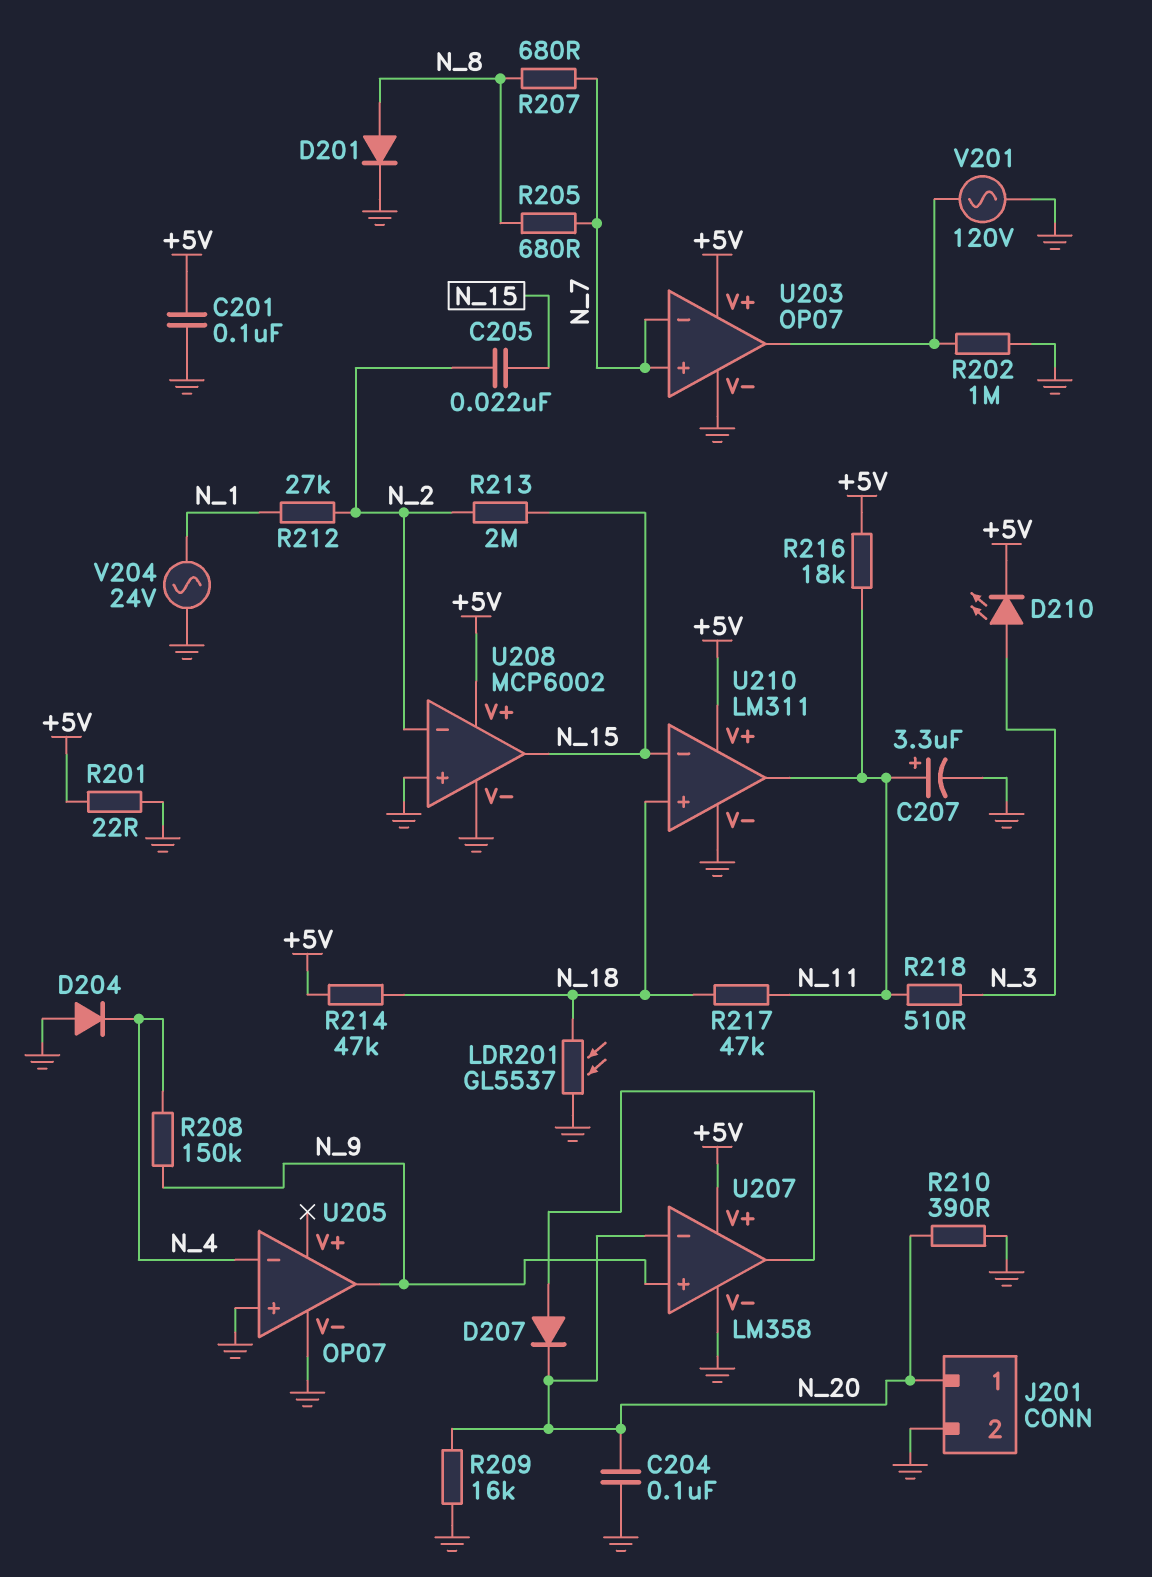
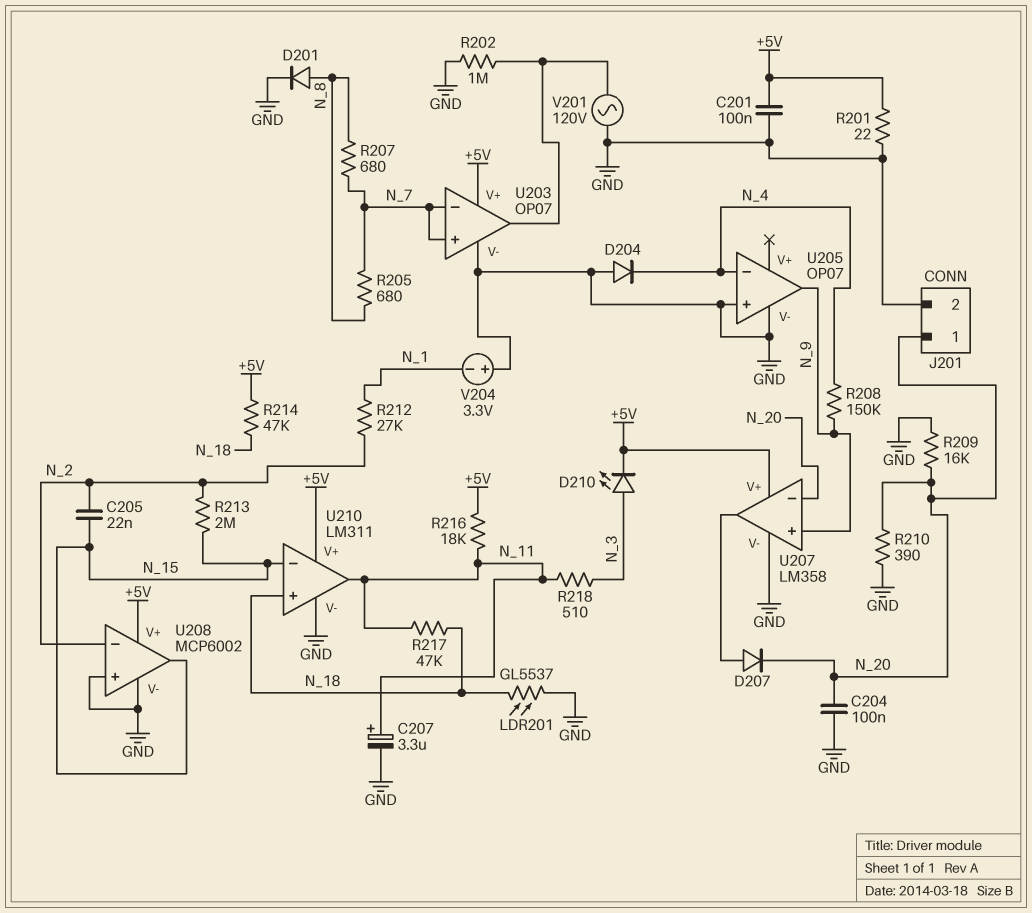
V204: AC 24V (GND, N_1) -> 3.3V (plus GND, minus N_1)

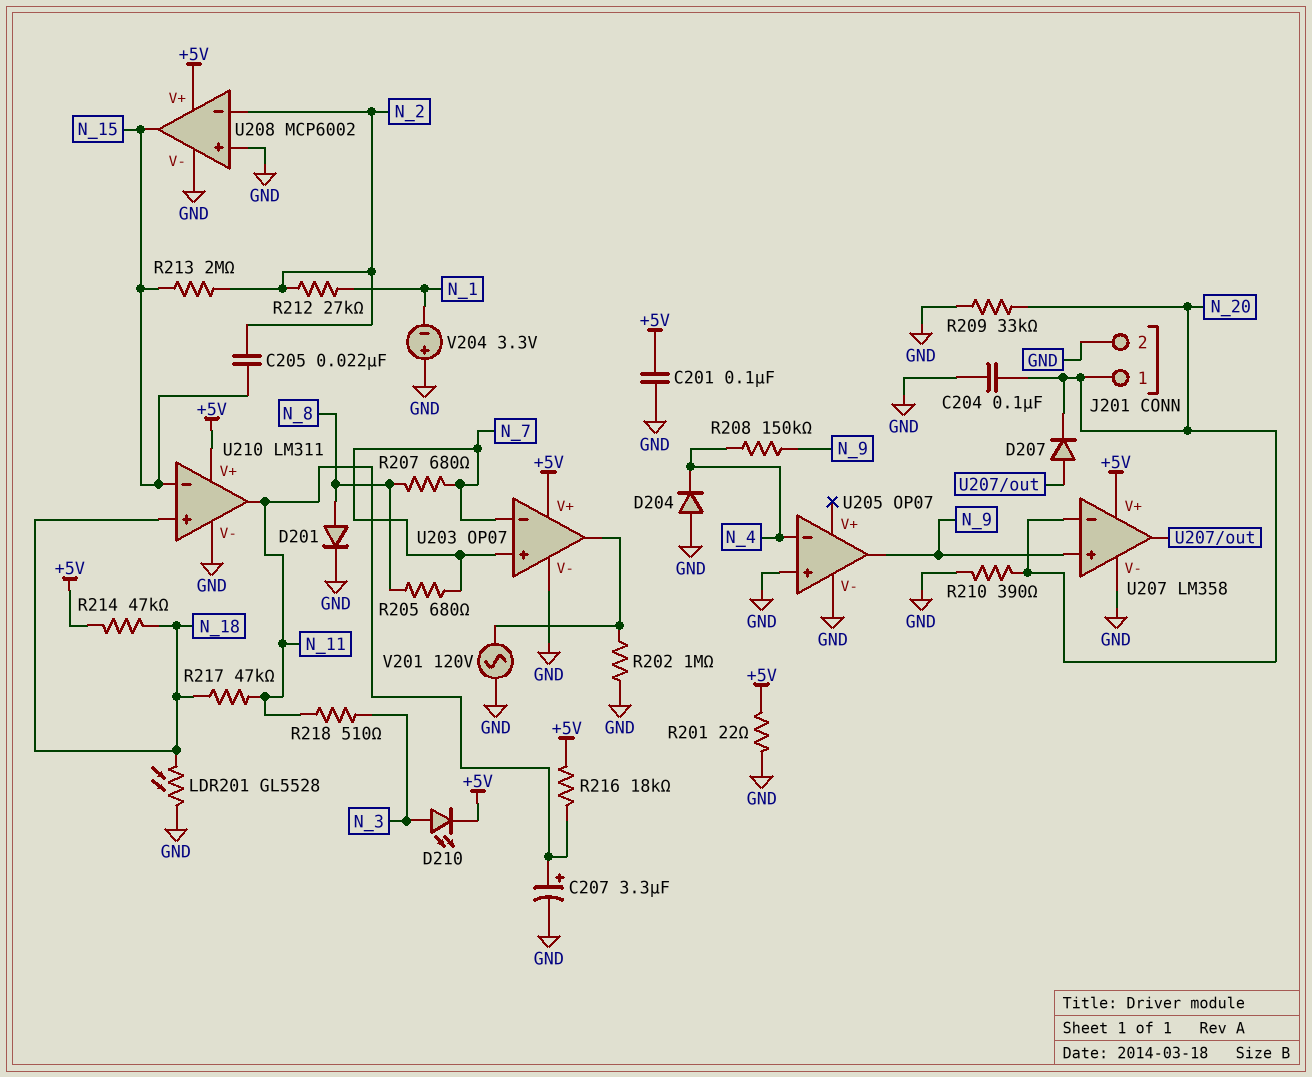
LDR201: GL5537 (GND, N_18) -> GL5528 (GND, N_18)
R209: 16k (GND, N_20) -> 33k (GND, N_20)

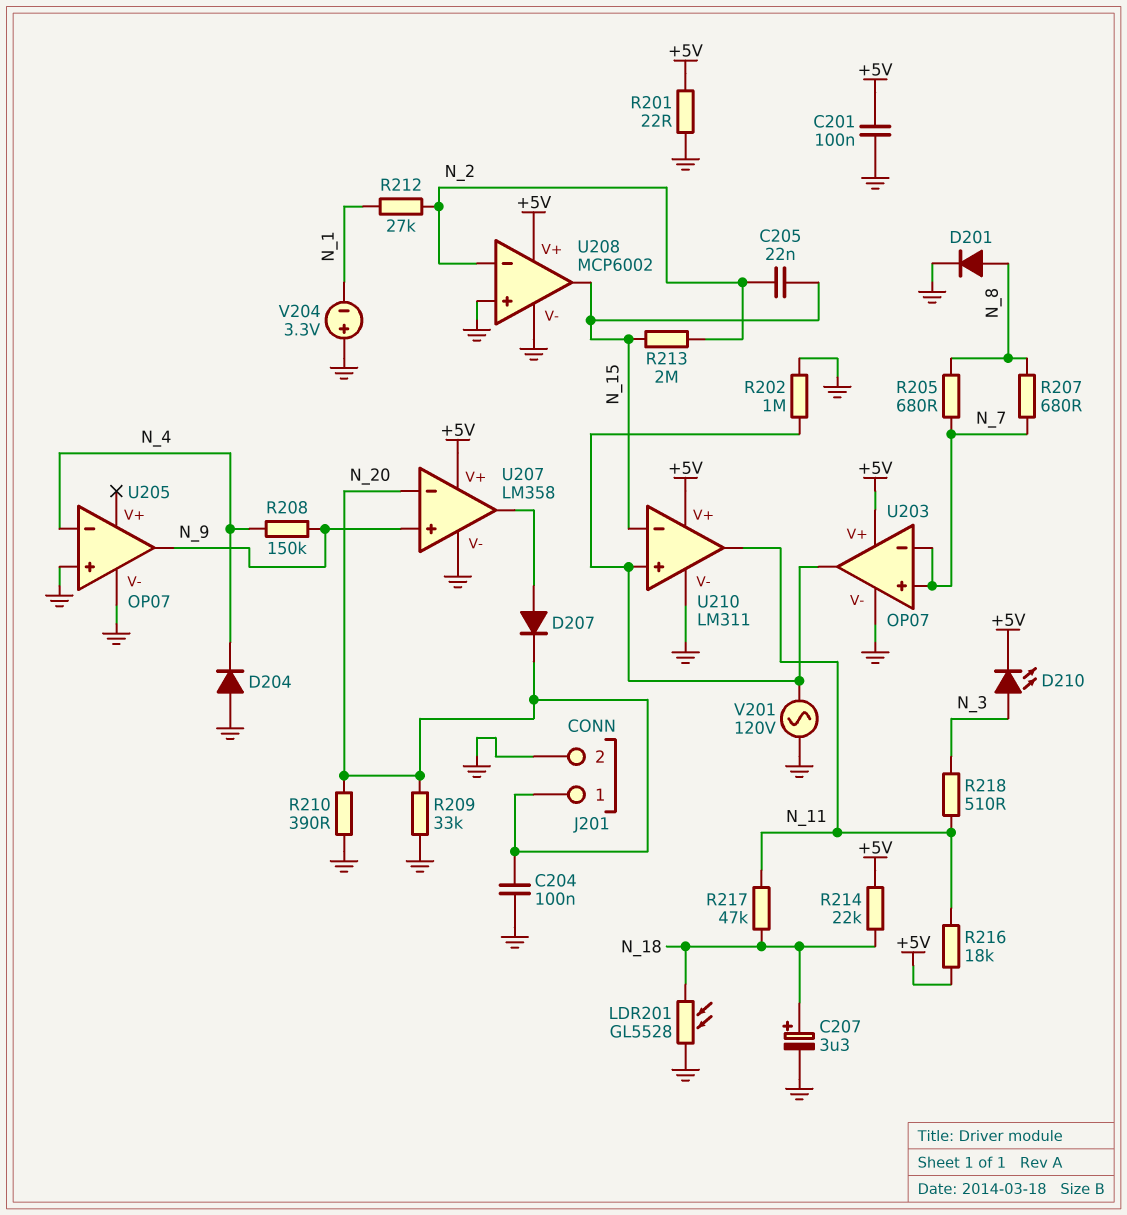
C207: 3.3uF (plus N_11, minus GND) -> 3.3uF (plus N_18, minus GND)
R214: 47k (+5V, N_18) -> 22k (+5V, N_18)
U210 pin in+: N_18 -> U203/out

